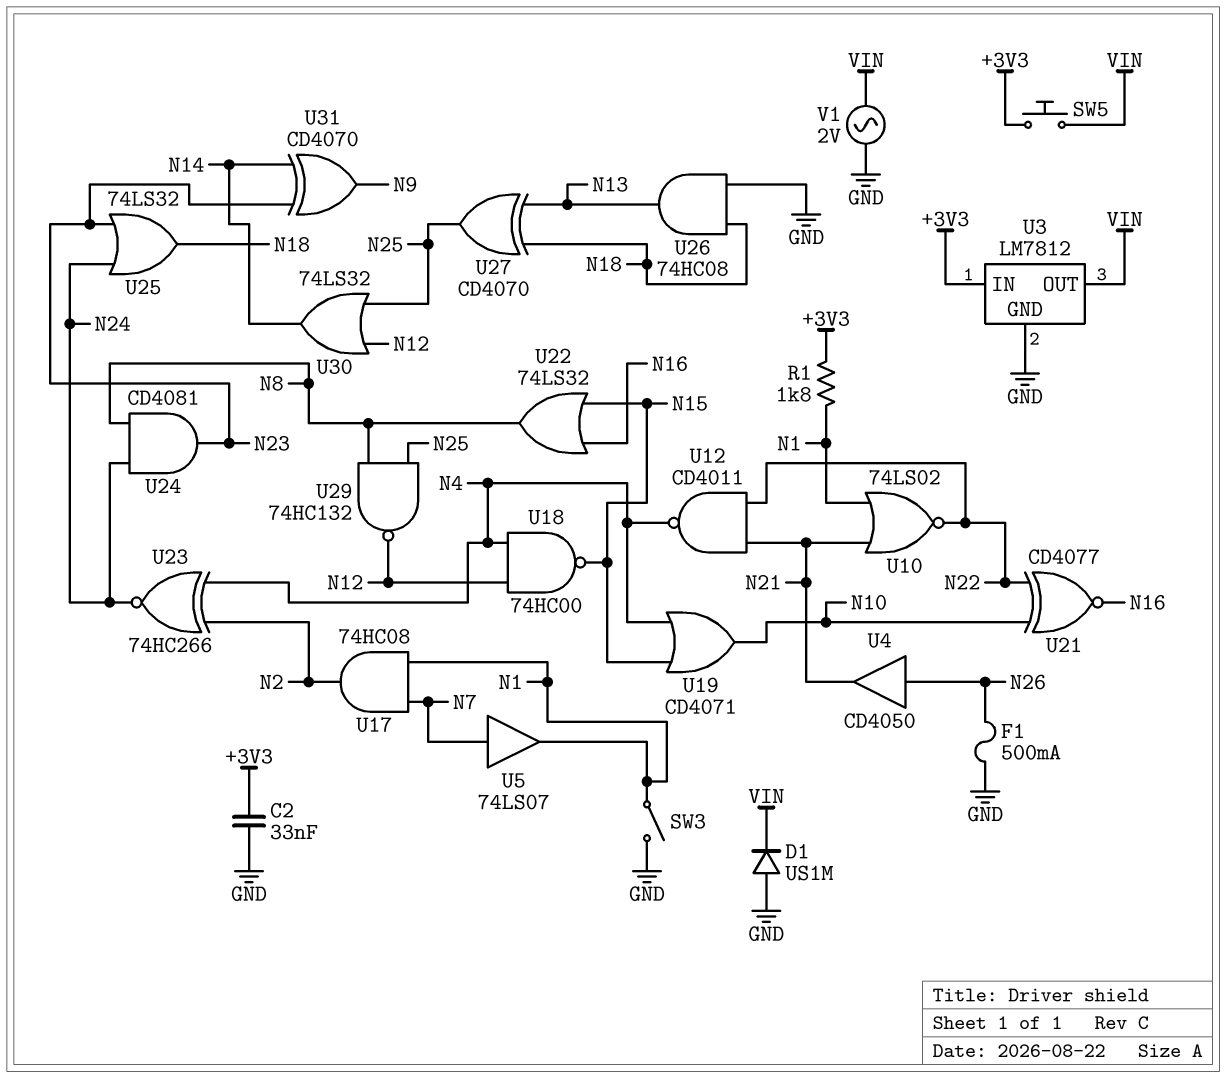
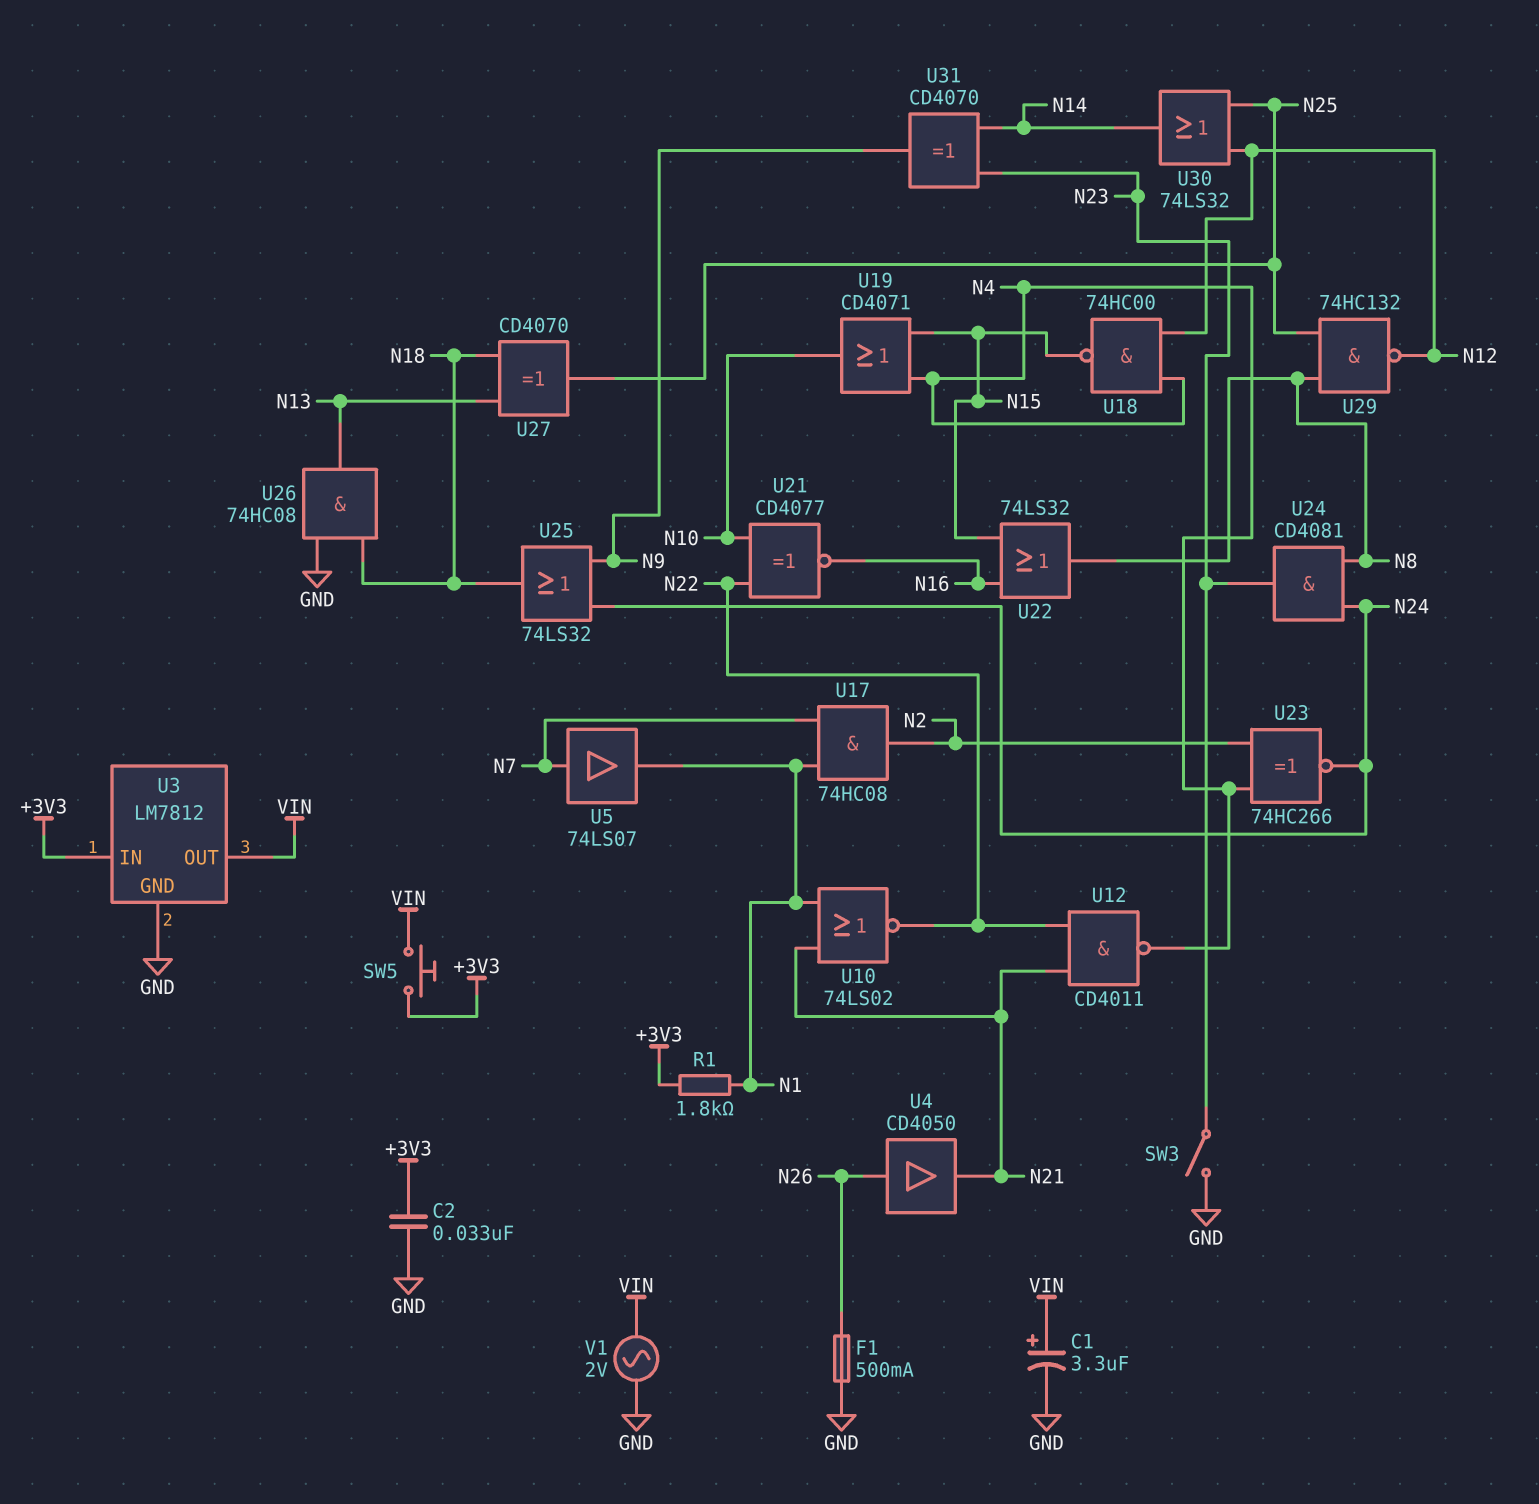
C1: none -> 3.3uF (plus VIN, minus GND)
D1: diode US1M (A GND, K VIN) -> none
SW3: switch (GND, N1) -> switch (GND, N23)
U25: OR 74LS32 (in N23, in N24, out N18) -> OR 74LS32 (in N9, in N24, out N18)

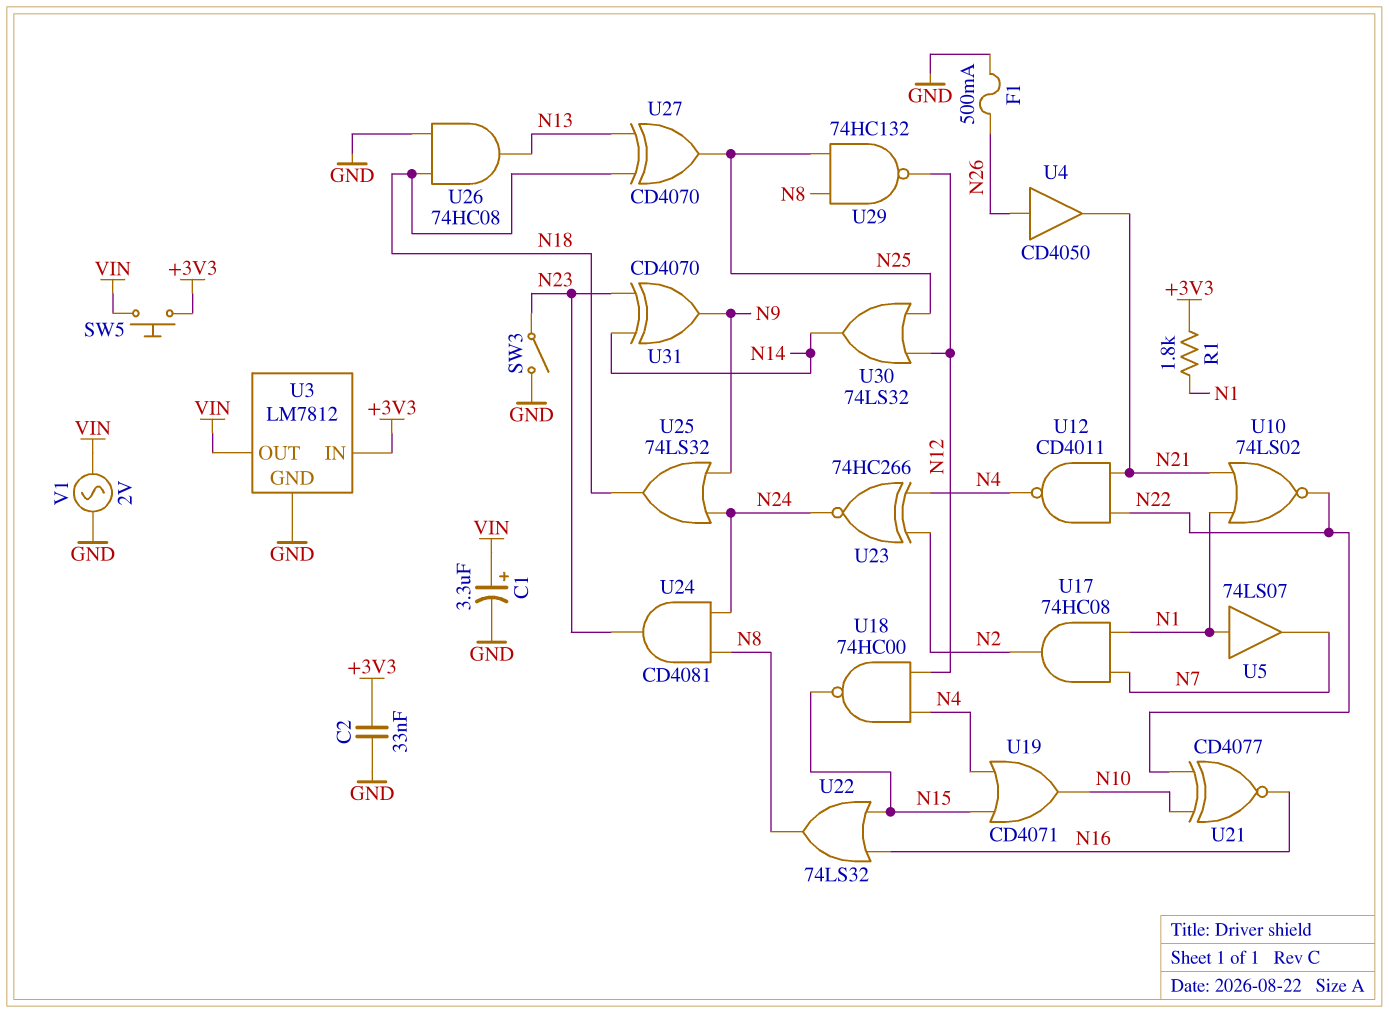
U5: buffer 74LS07 (in N7, out N1) -> buffer 74LS07 (in N1, out N7)

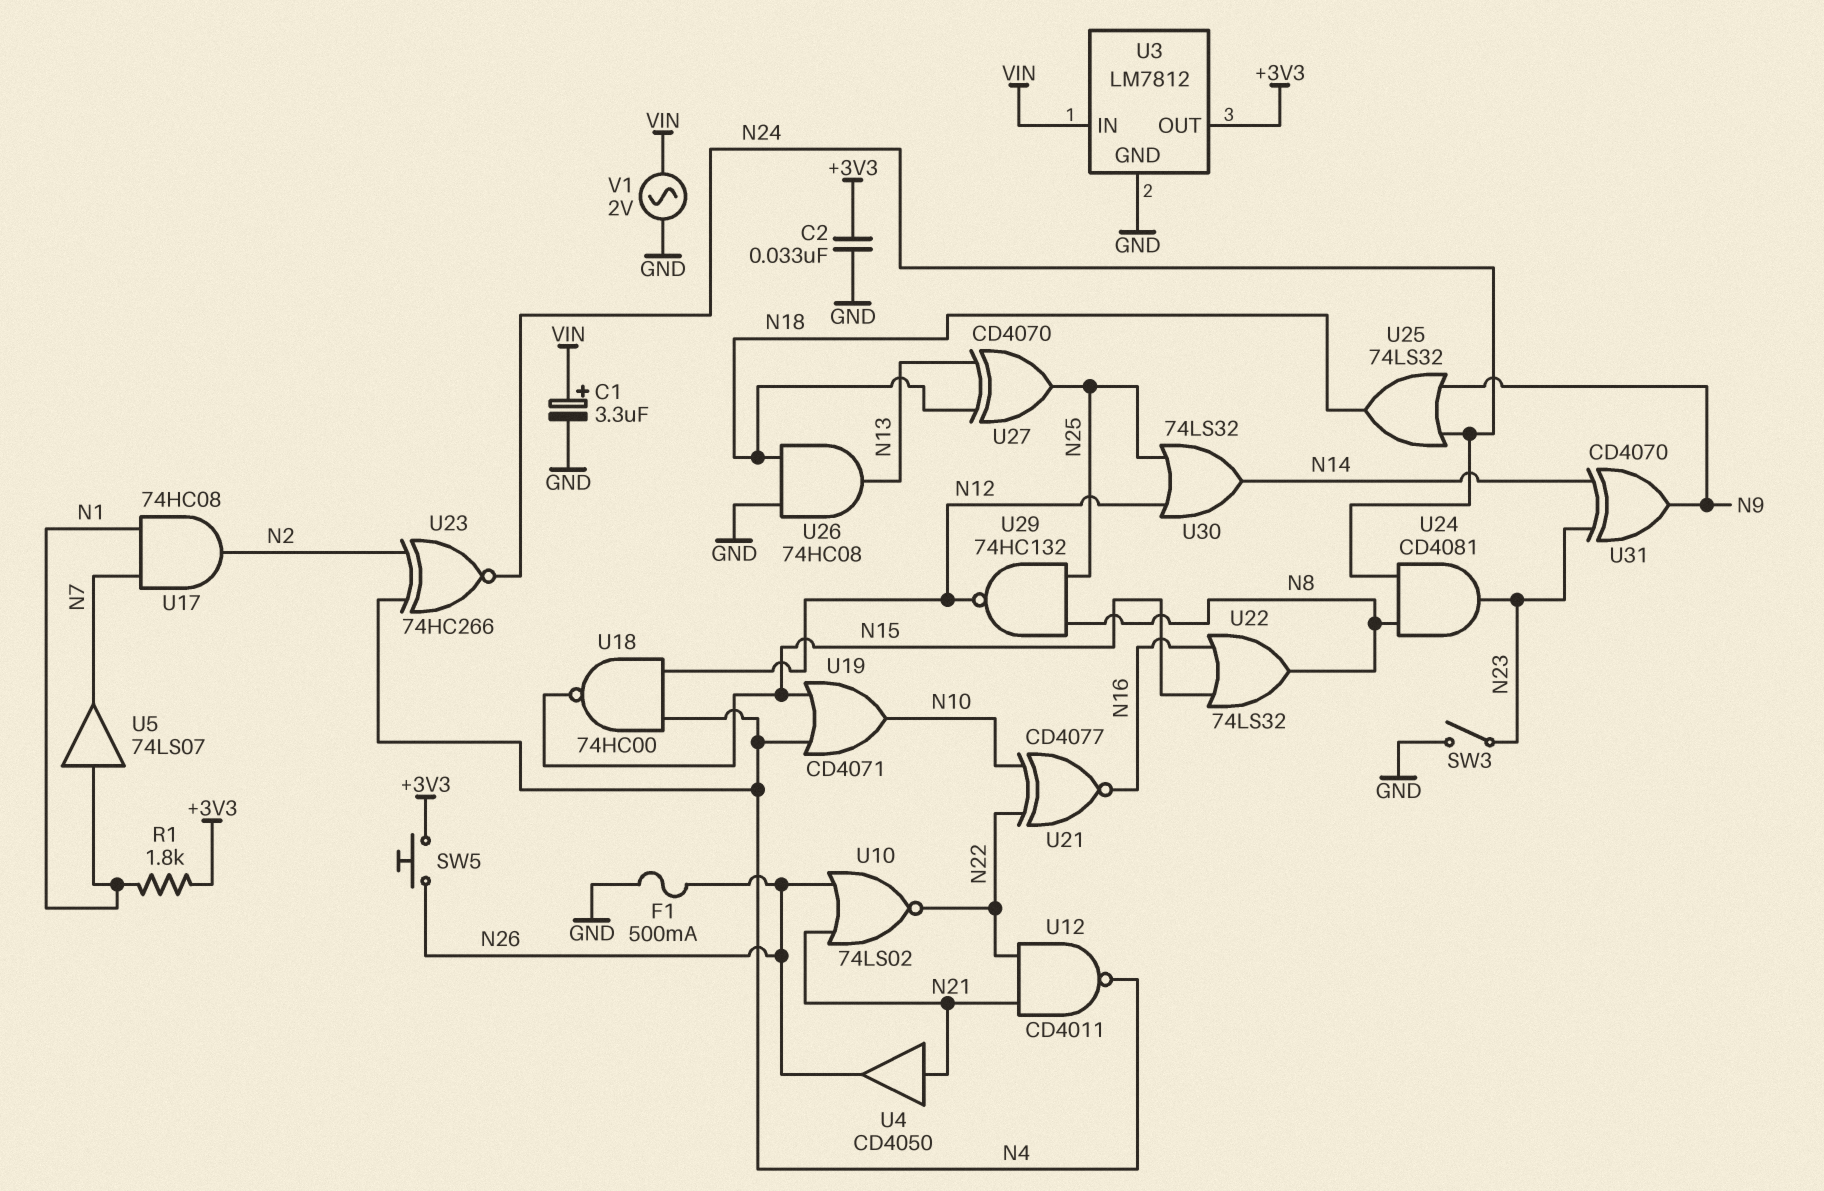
SW5: button (+3V3, VIN) -> button (+3V3, N26)
U3 pin IN: +3V3 -> VIN
U3 pin OUT: VIN -> +3V3
U4: buffer CD4050 (in N26, out N21) -> buffer CD4050 (in N21, out N26)
U10: NOR 74LS02 (in N1, in N21, out N22) -> NOR 74LS02 (in N21, in N26, out N22)

